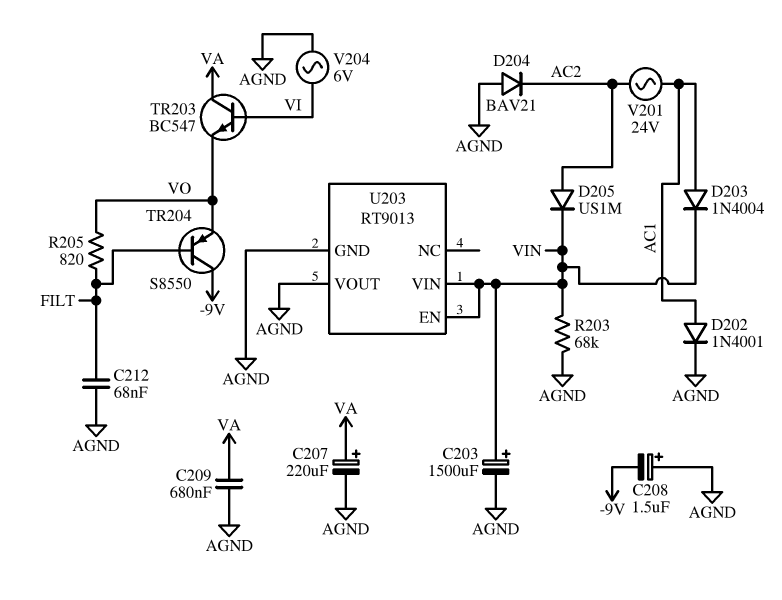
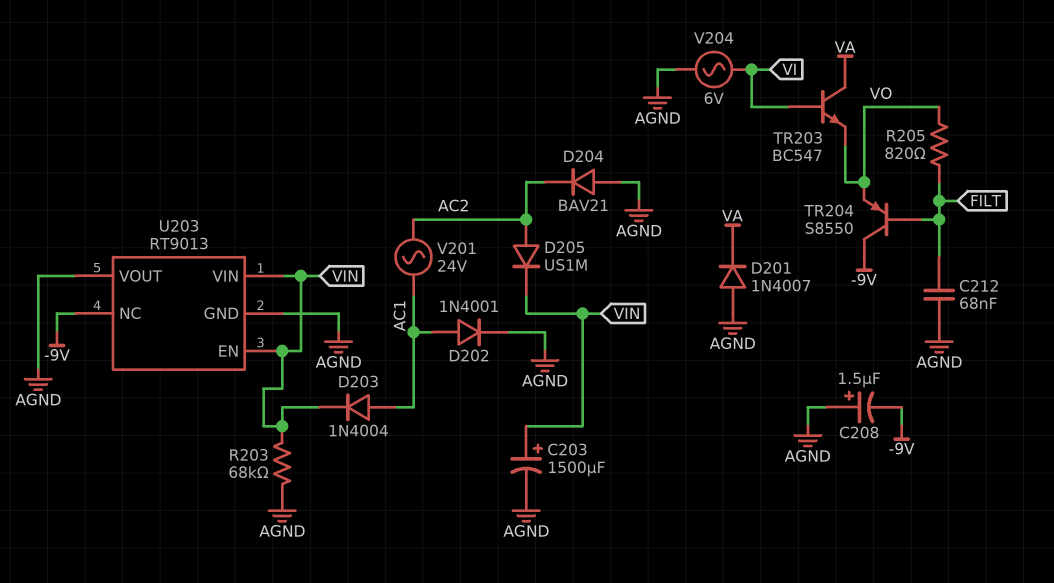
C207: 220uF (plus VA, minus AGND) -> none
C209: 680nF (AGND, VA) -> none
D201: none -> diode 1N4007 (A AGND, K VA)
U203 pin NC: none -> -9V

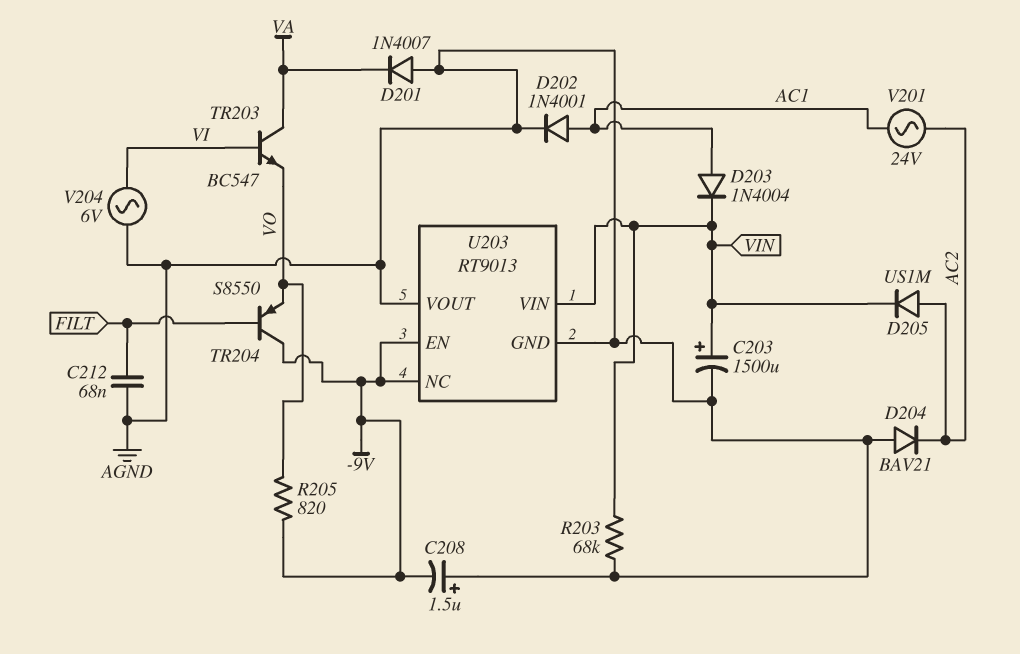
R205: 820 (FILT, VO) -> 820 (-9V, VO)
U203 pin EN: VIN -> -9V

